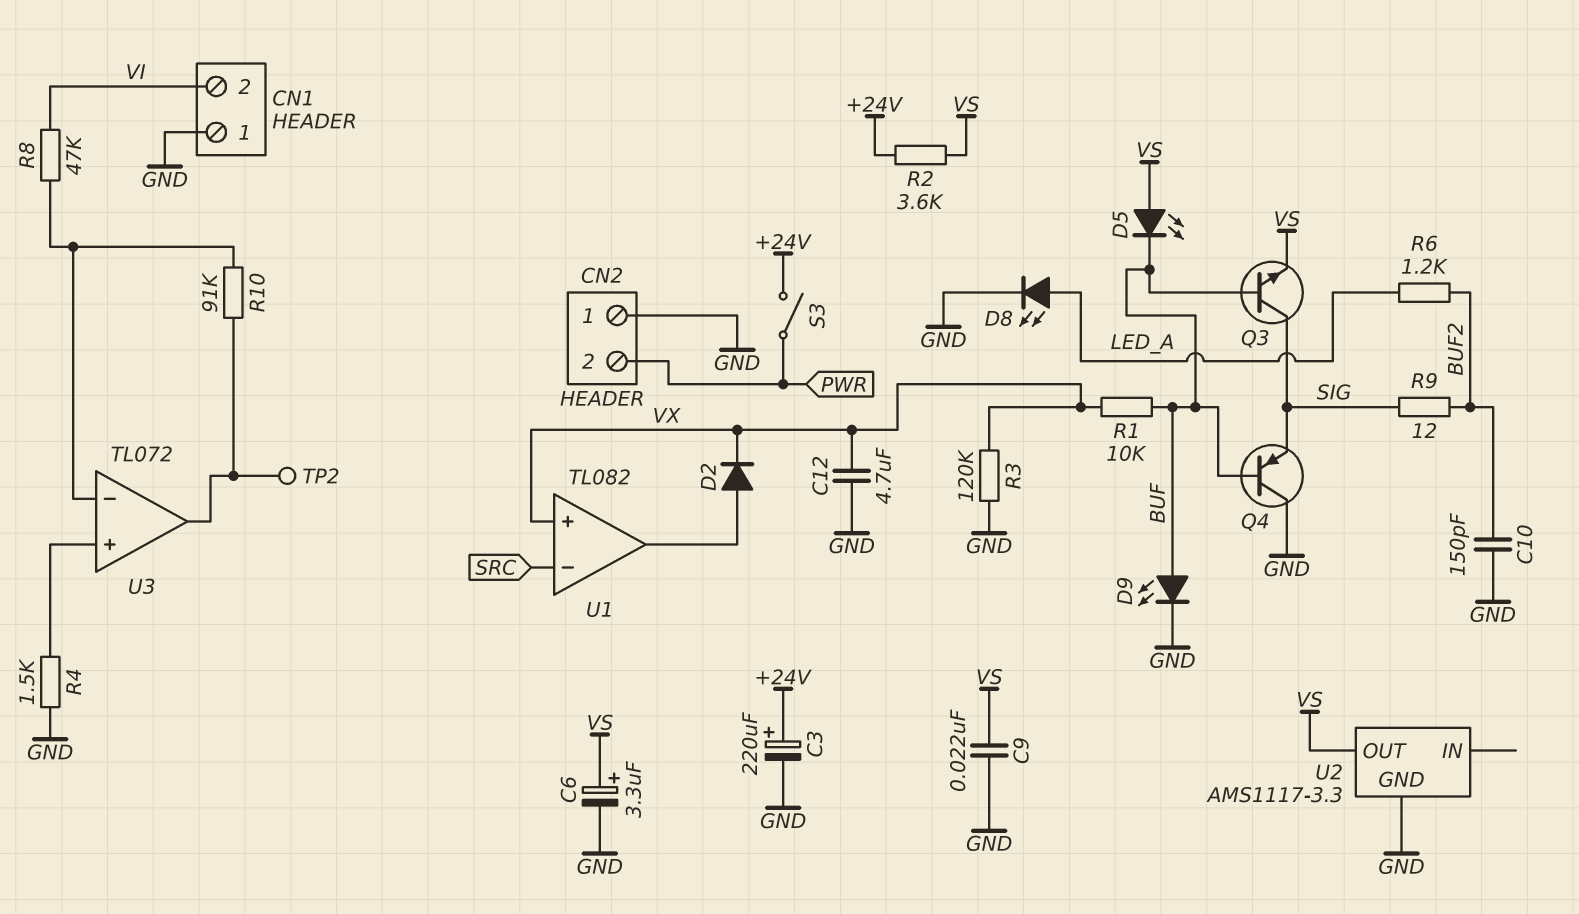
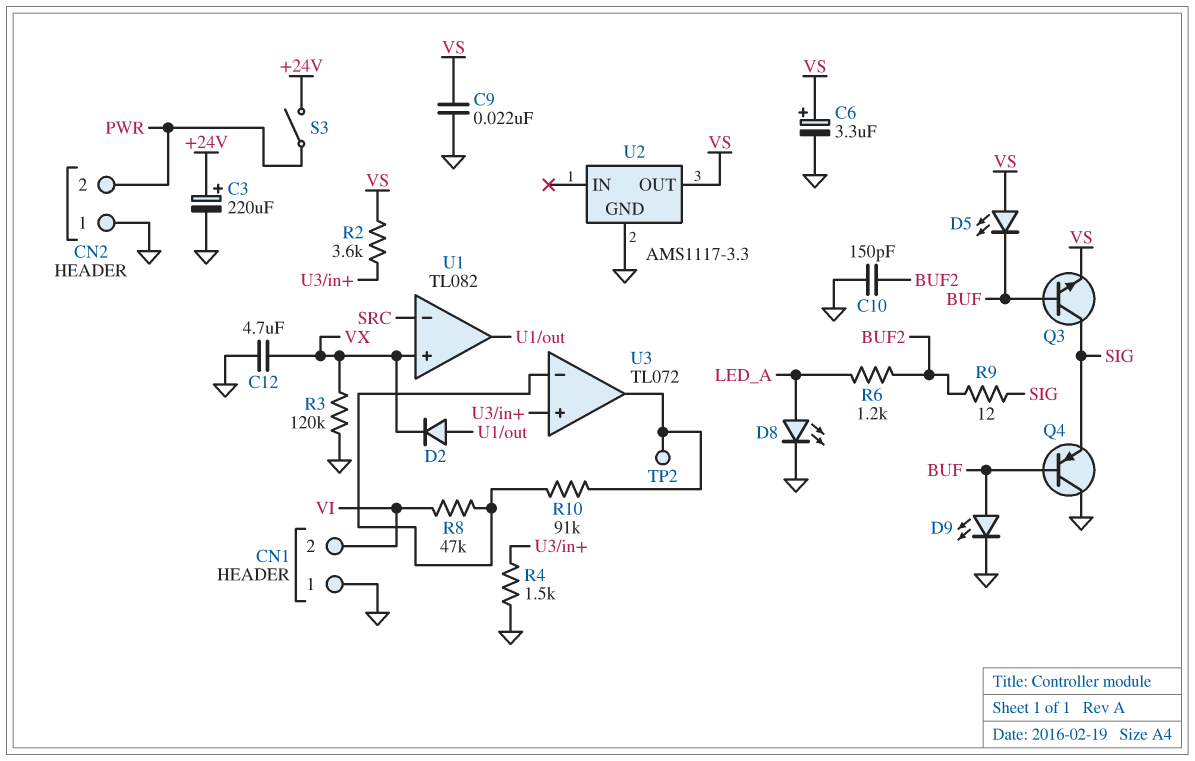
R1: 10k (BUF, VX) -> none
R2: 3.6k (+24V, VS) -> 3.6k (U3/in+, VS)

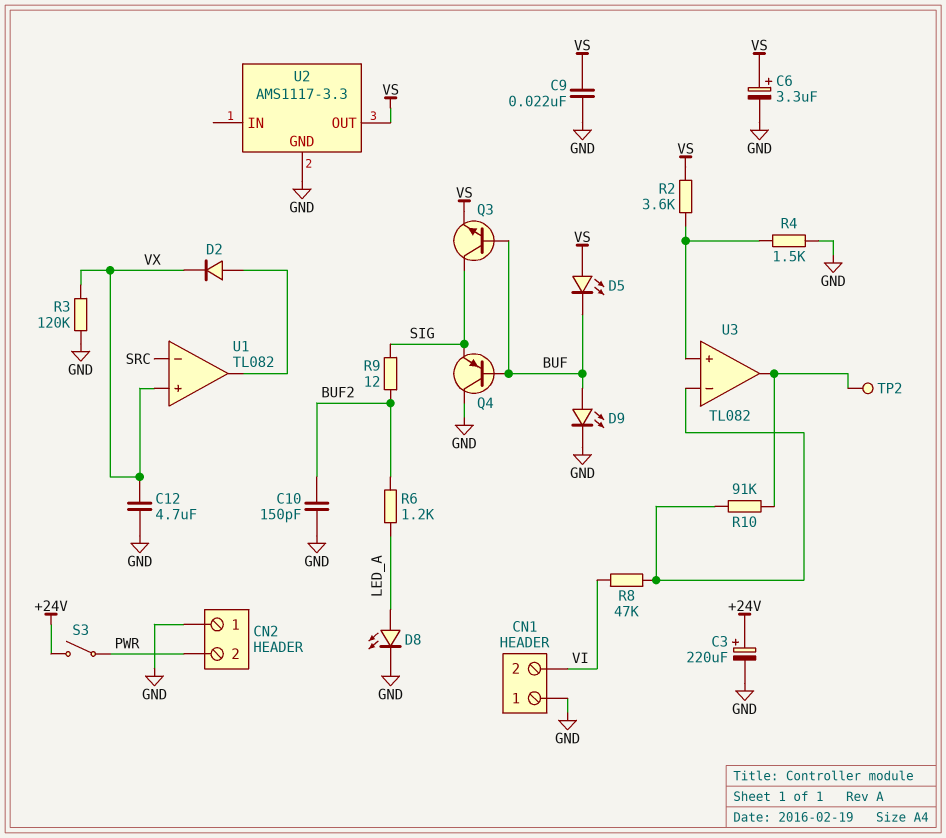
U3: TL072 -> TL082

